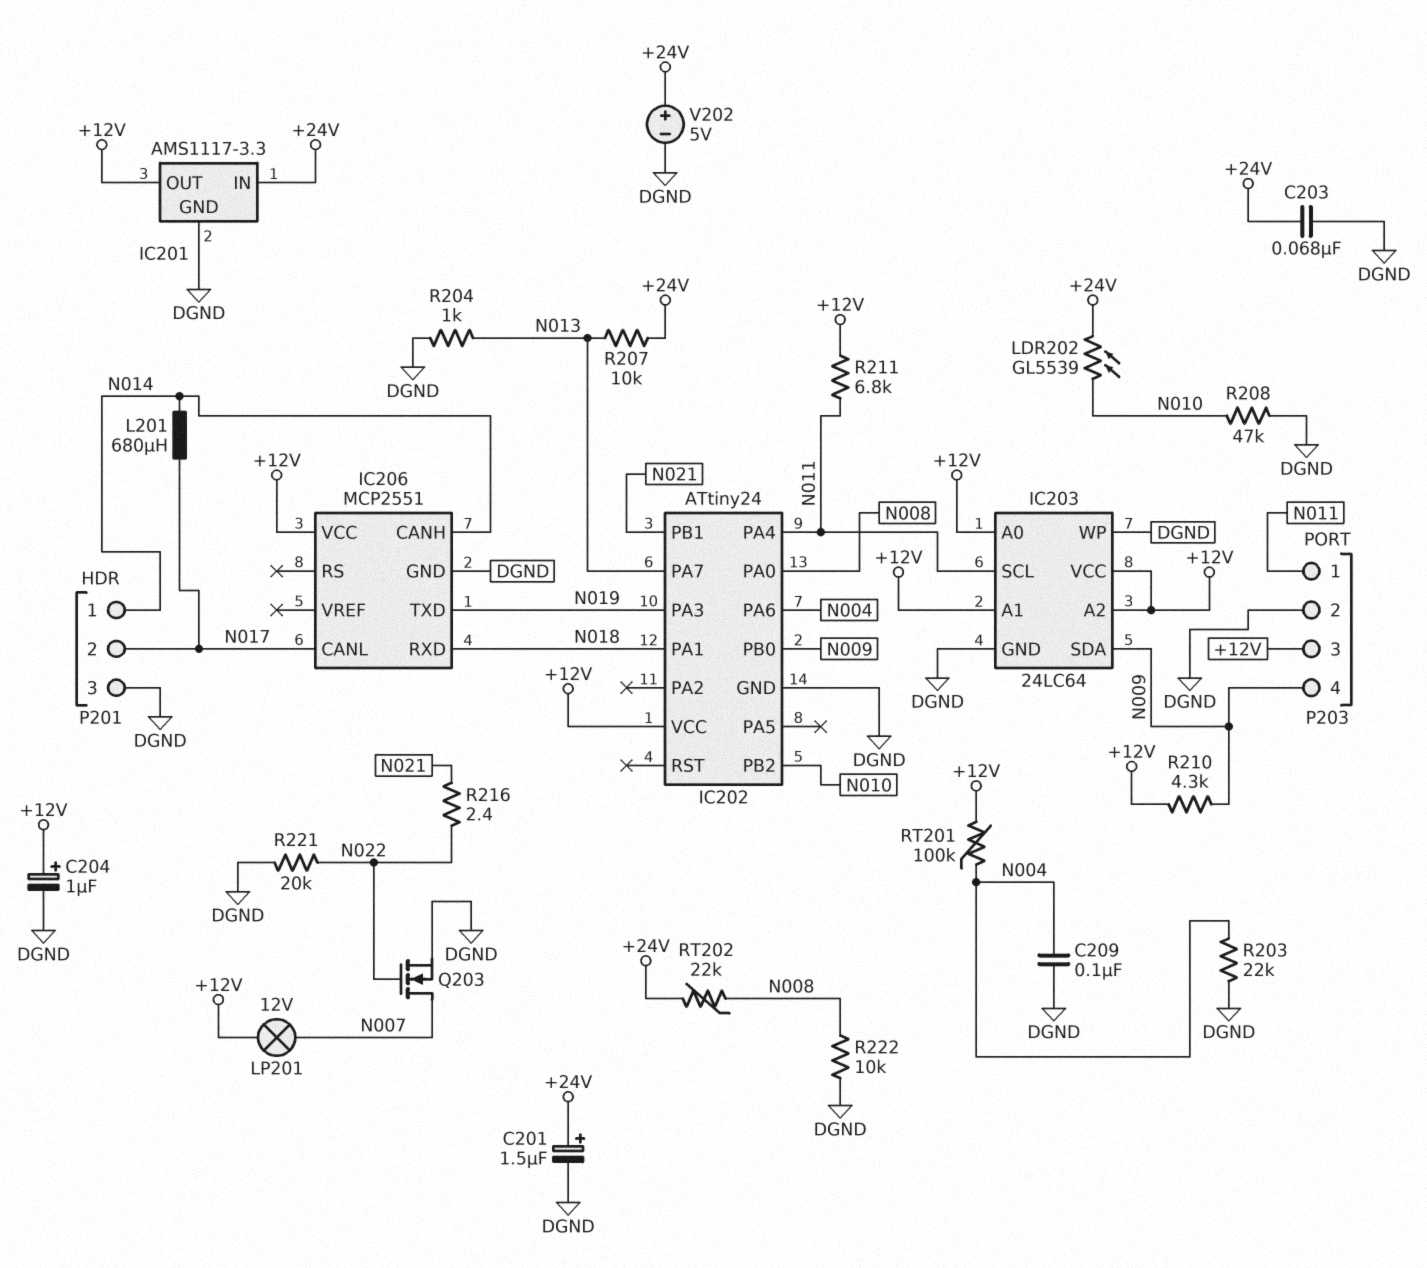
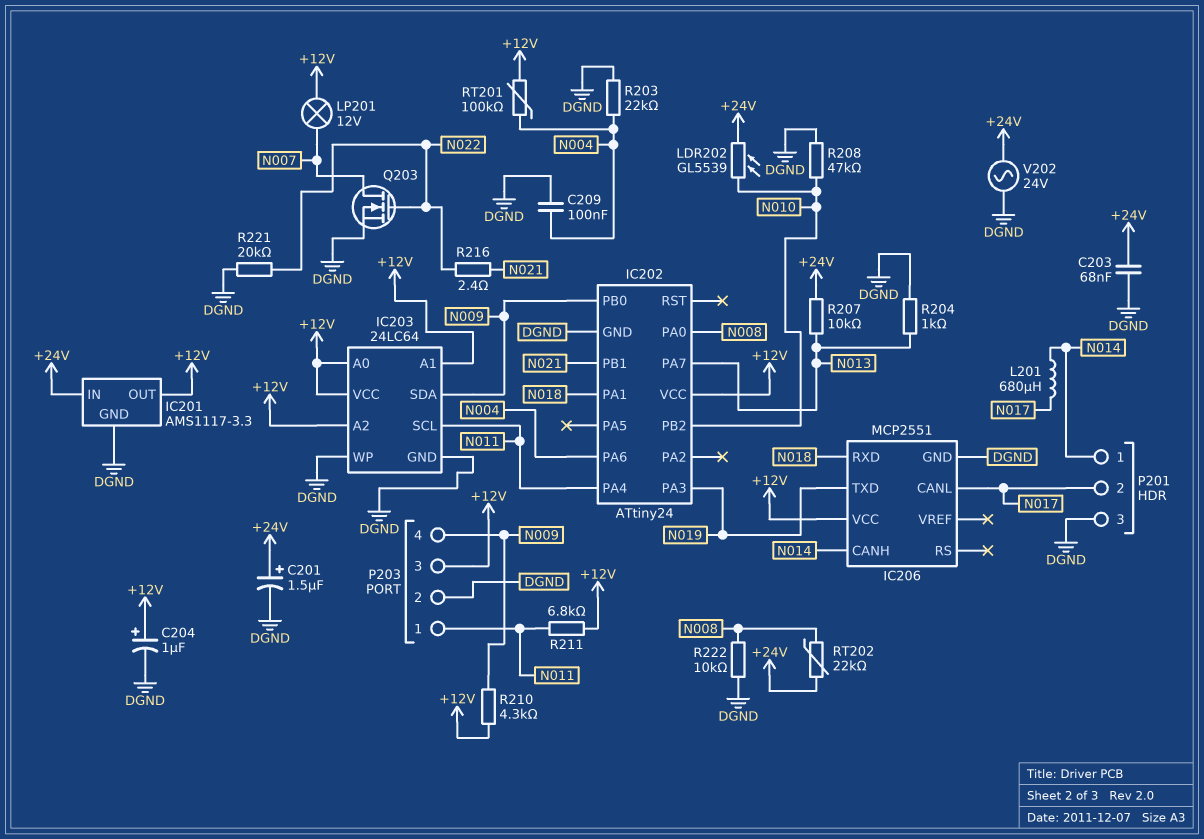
V202: 5V (plus +24V, minus DGND) -> AC 24V (+24V, DGND)

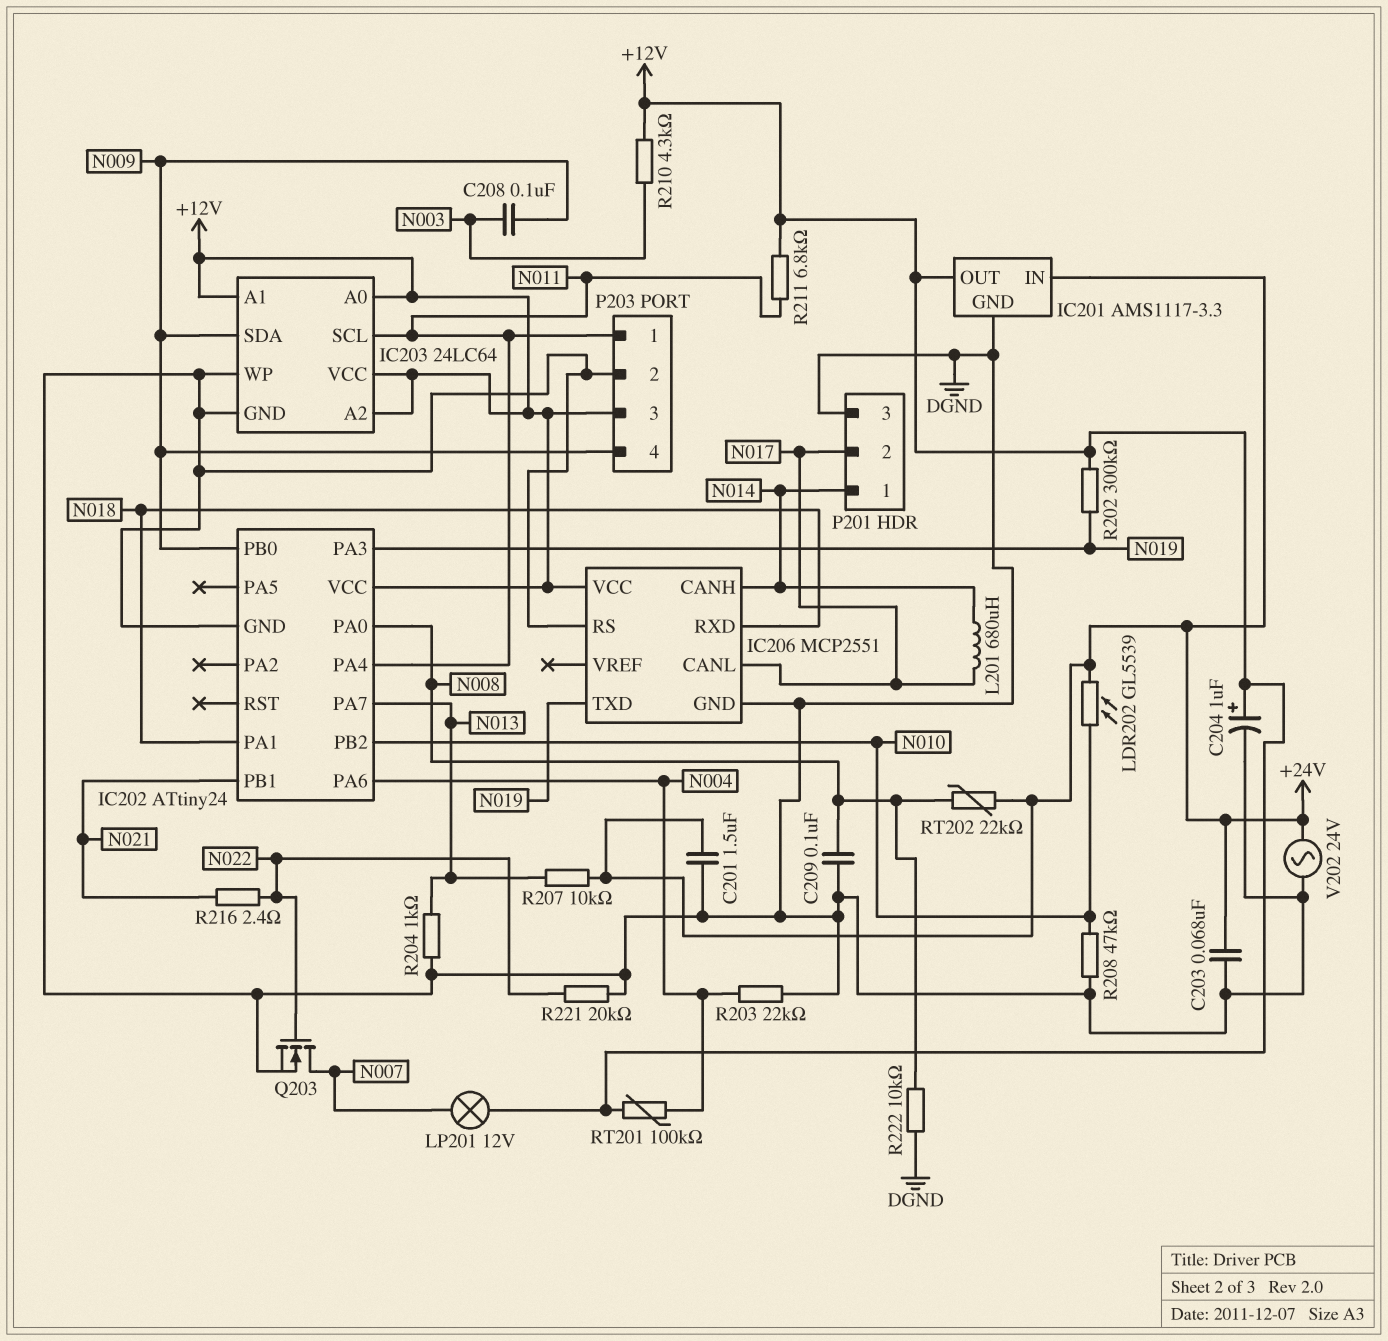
C201: 1.5uF (plus +24V, minus DGND) -> 1.5uF (+24V, DGND)
C208: none -> 100nF (N003, N009)
C209: 100nF (DGND, N004) -> 100nF (DGND, N008)
IC206 pin RS: none -> DGND
R202: none -> 300k (+12V, N019)
R210: 4.3k (+12V, N009) -> 4.3k (+12V, N003)

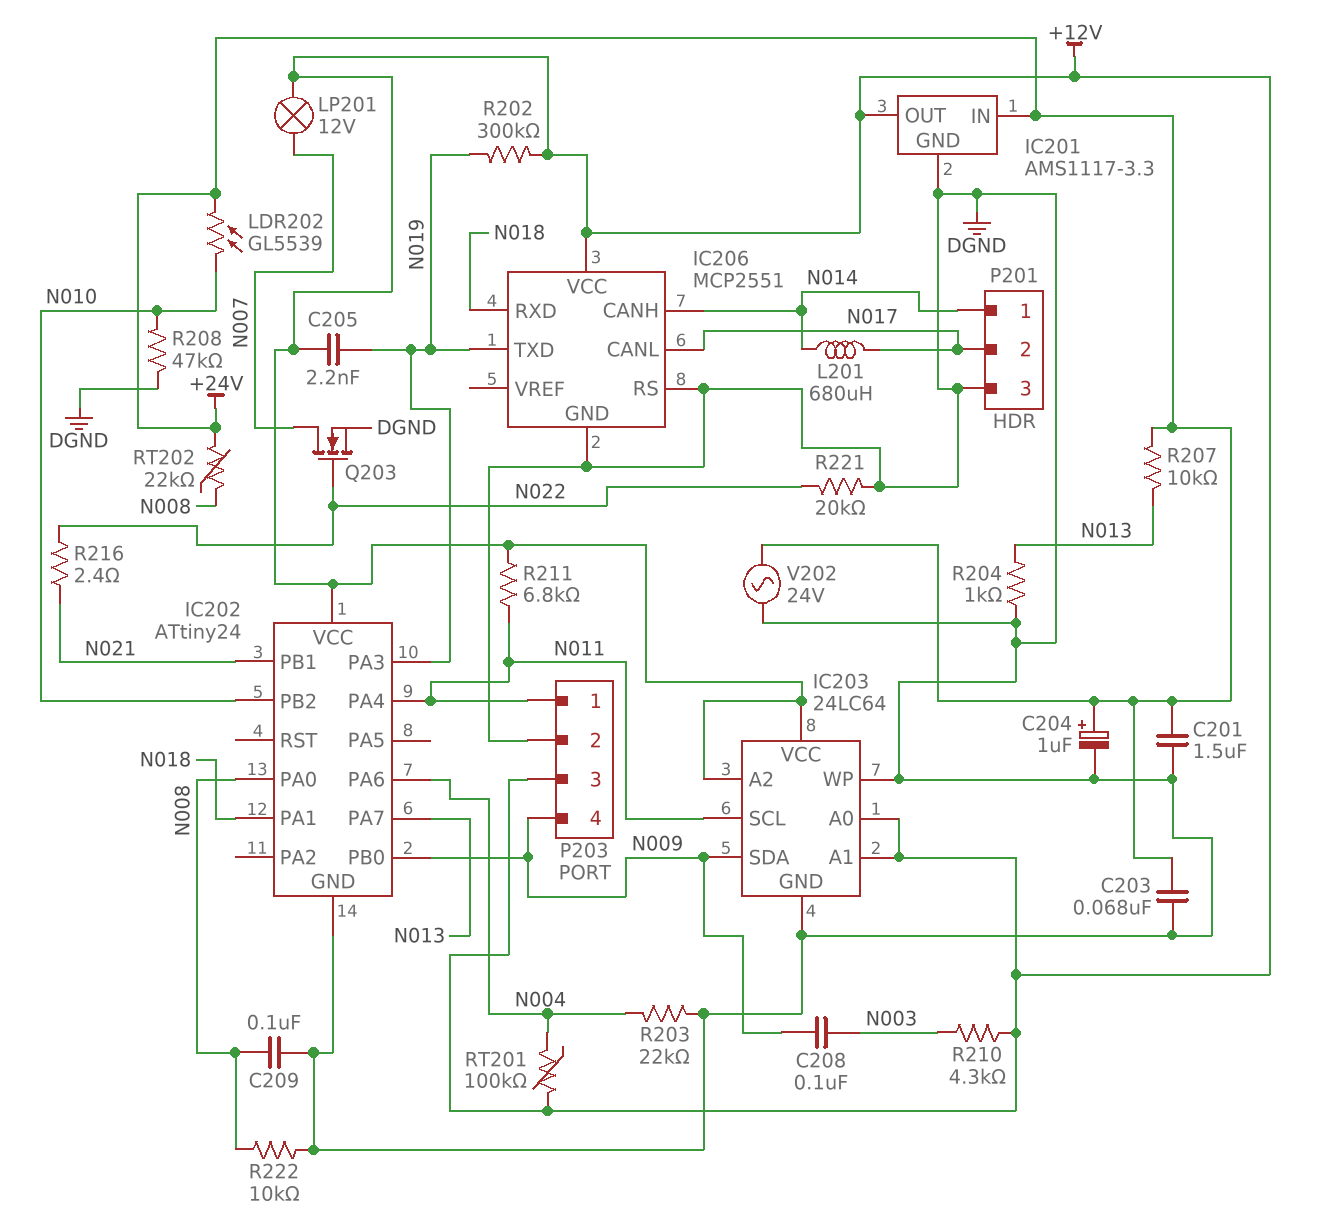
C204: 1uF (plus +12V, minus DGND) -> 1uF (plus +24V, minus DGND)
C205: none -> 2.2nF (+12V, N019)

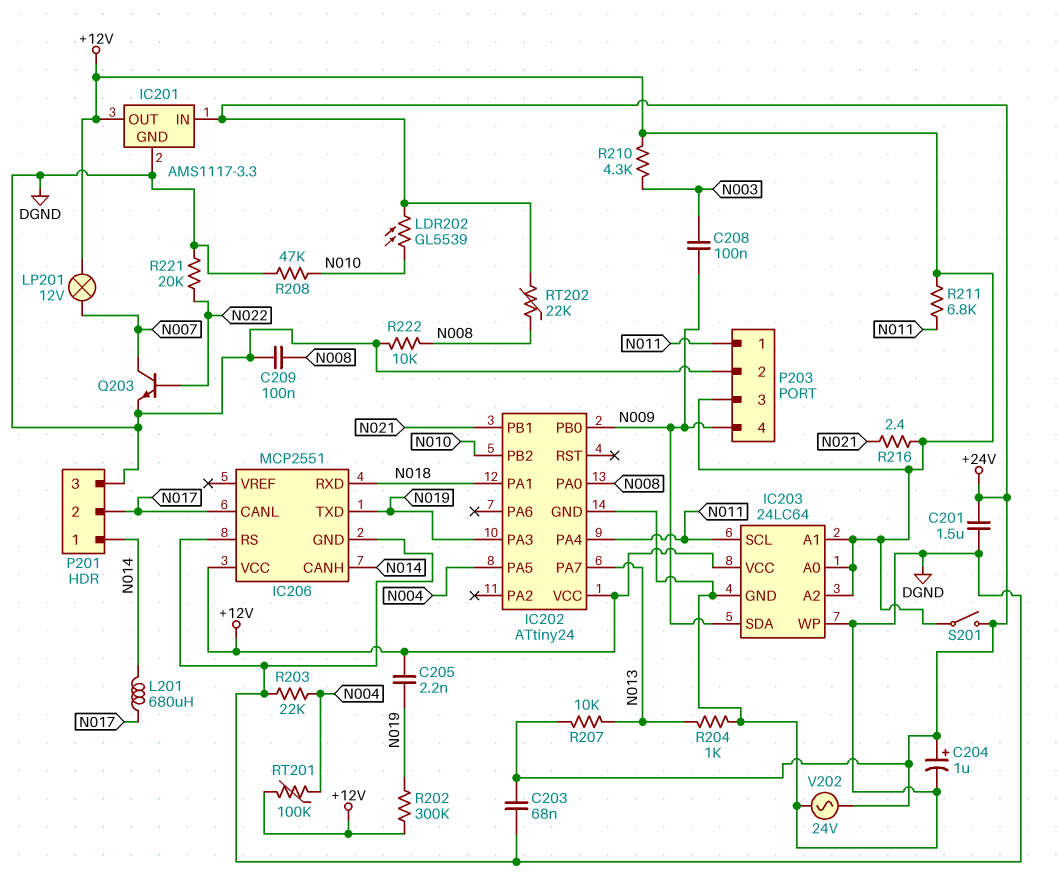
IC202 pin PA5: none -> N004
IC202 pin PA6: N004 -> none
Q203: NMOS (G N022, D N007, S DGND) -> NPN (B N022, C N007, E DGND)
R216: 2.4 (N021, N022) -> 2.4 (+12V, N021)
S201: none -> switch (+12V, +24V)

